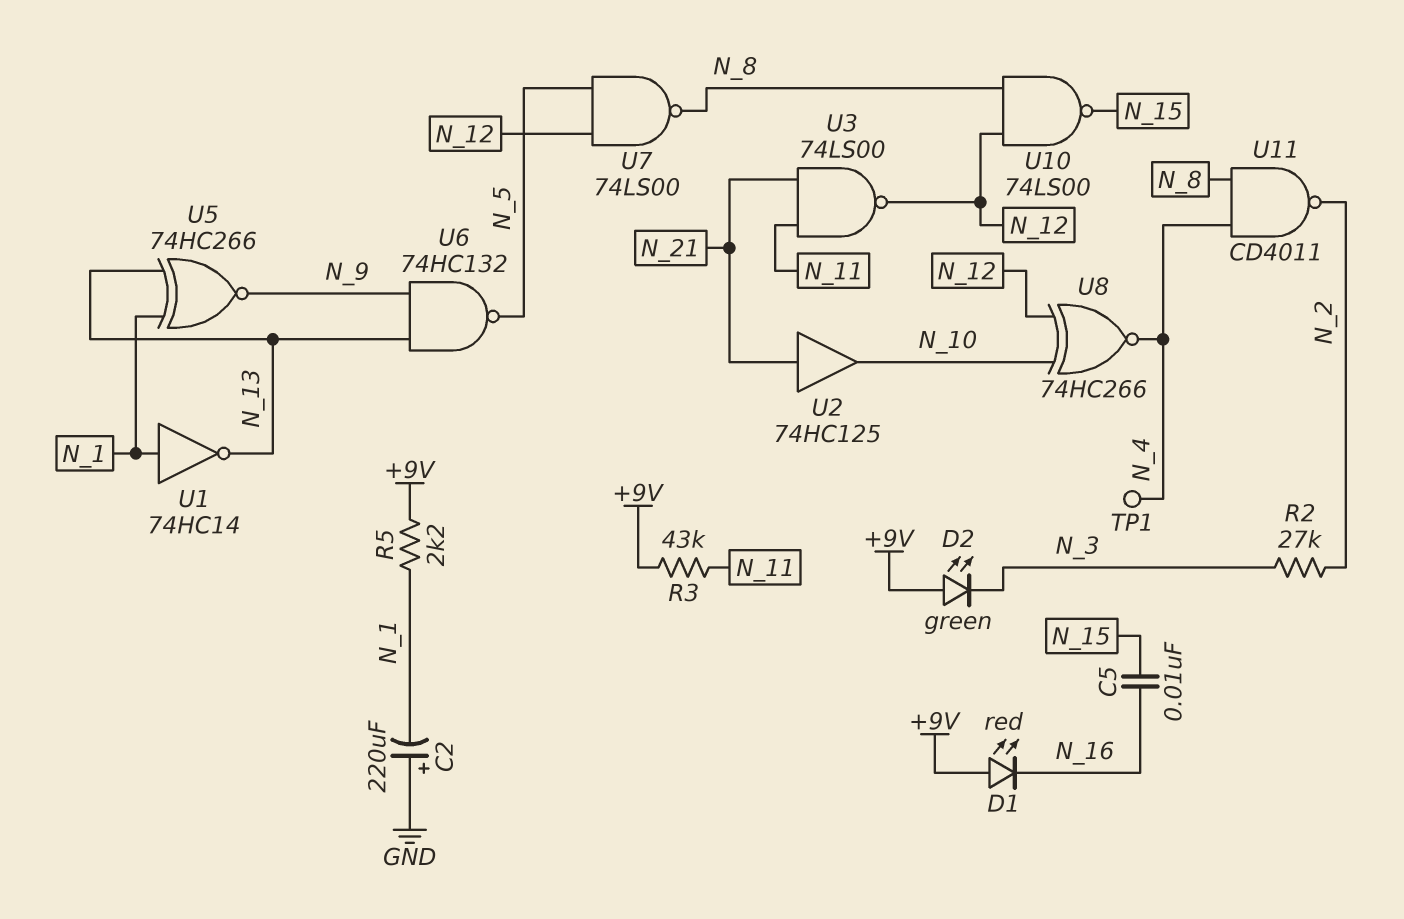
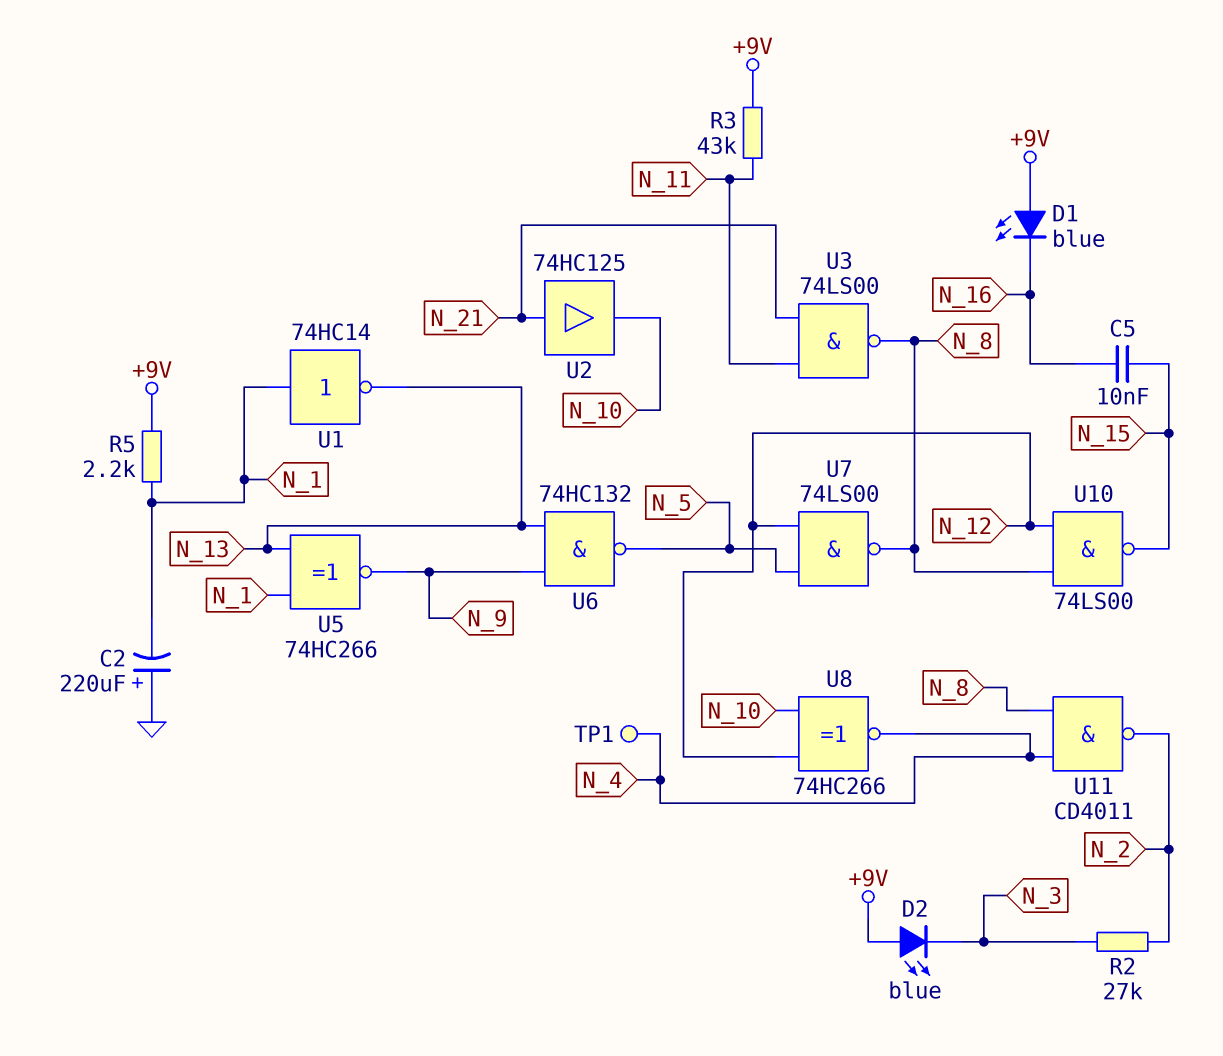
D1: LED red (A +9V, K N_16) -> LED blue (A +9V, K N_16)
D2: LED green (A +9V, K N_3) -> LED blue (A +9V, K N_3)
U3: NAND 74LS00 (in N_11, in N_21, out N_12) -> NAND 74LS00 (in N_11, in N_21, out N_8)

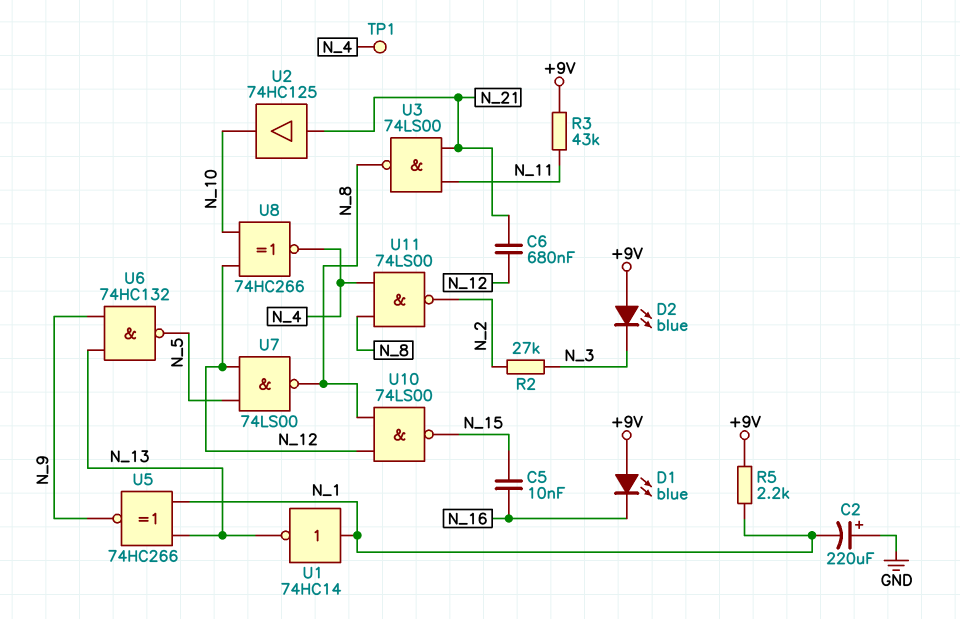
C6: none -> 680nF (N_12, N_21)
U11: NAND CD4011 (in N_4, in N_8, out N_2) -> NAND 74LS00 (in N_4, in N_8, out N_2)

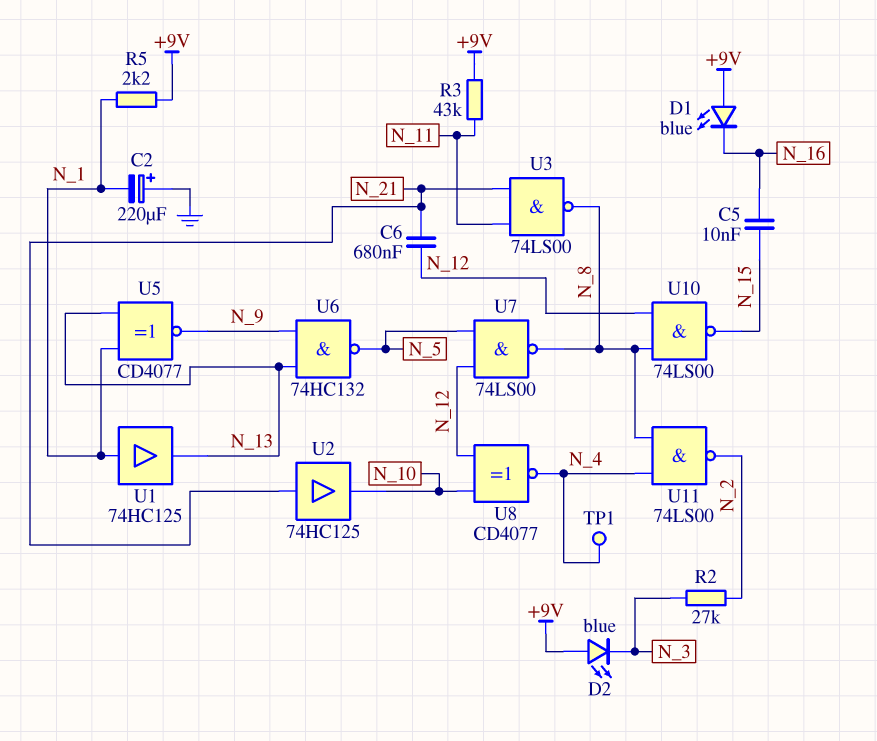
U1: NOT 74HC14 (in N_1, out N_13) -> buffer 74HC125 (in N_1, out N_13)
U5: XNOR 74HC266 (in N_1, in N_13, out N_9) -> XNOR CD4077 (in N_1, in N_13, out N_9)
U8: XNOR 74HC266 (in N_10, in N_12, out N_4) -> XNOR CD4077 (in N_10, in N_12, out N_4)

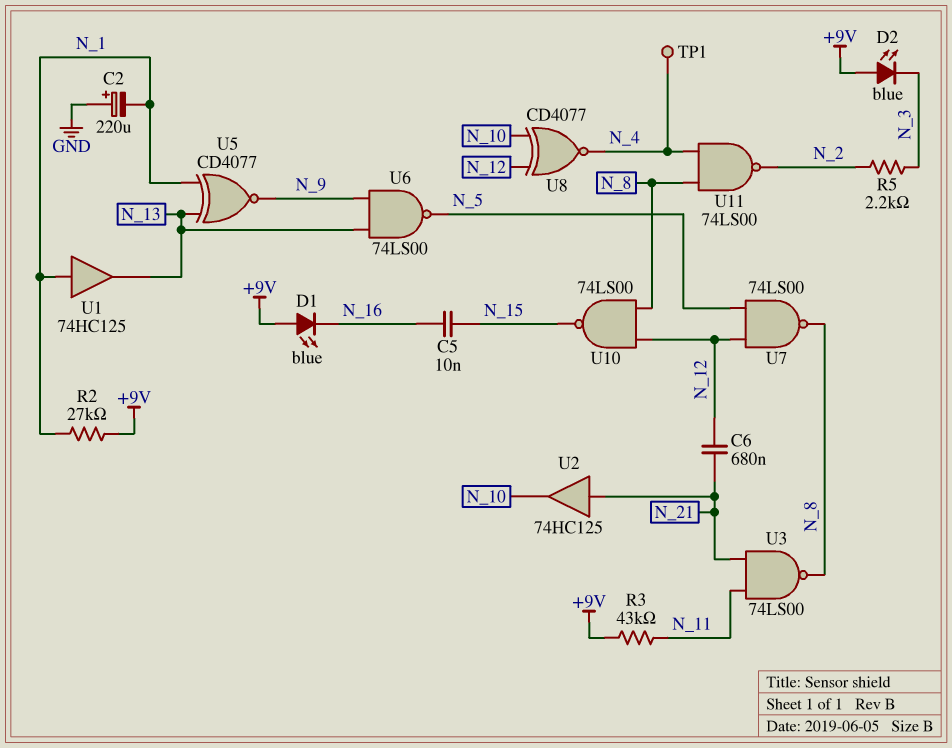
R2: 27k (N_2, N_3) -> 27k (+9V, N_1)
R5: 2.2k (+9V, N_1) -> 2.2k (N_2, N_3)
U6: NAND 74HC132 (in N_9, in N_13, out N_5) -> NAND 74LS00 (in N_9, in N_13, out N_5)

